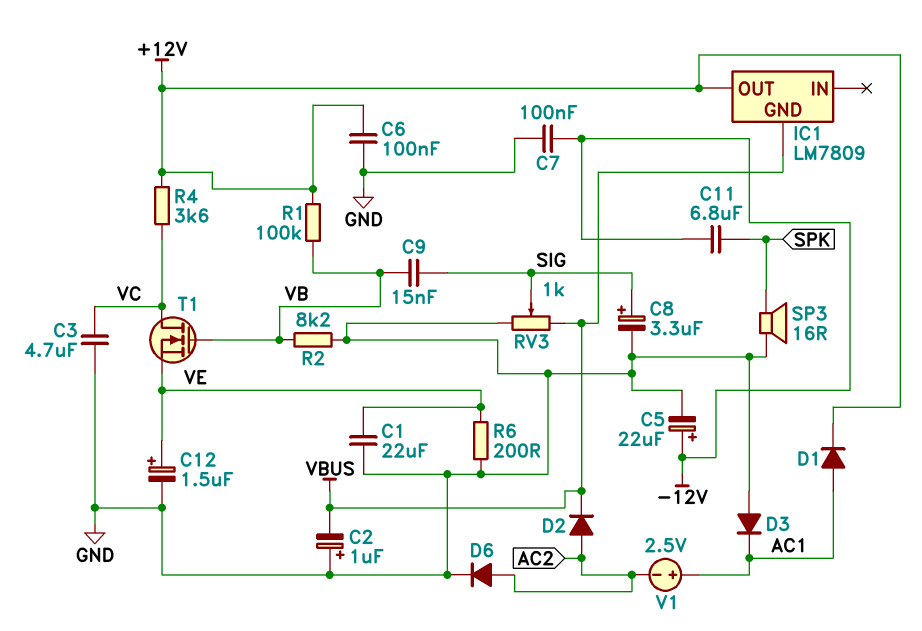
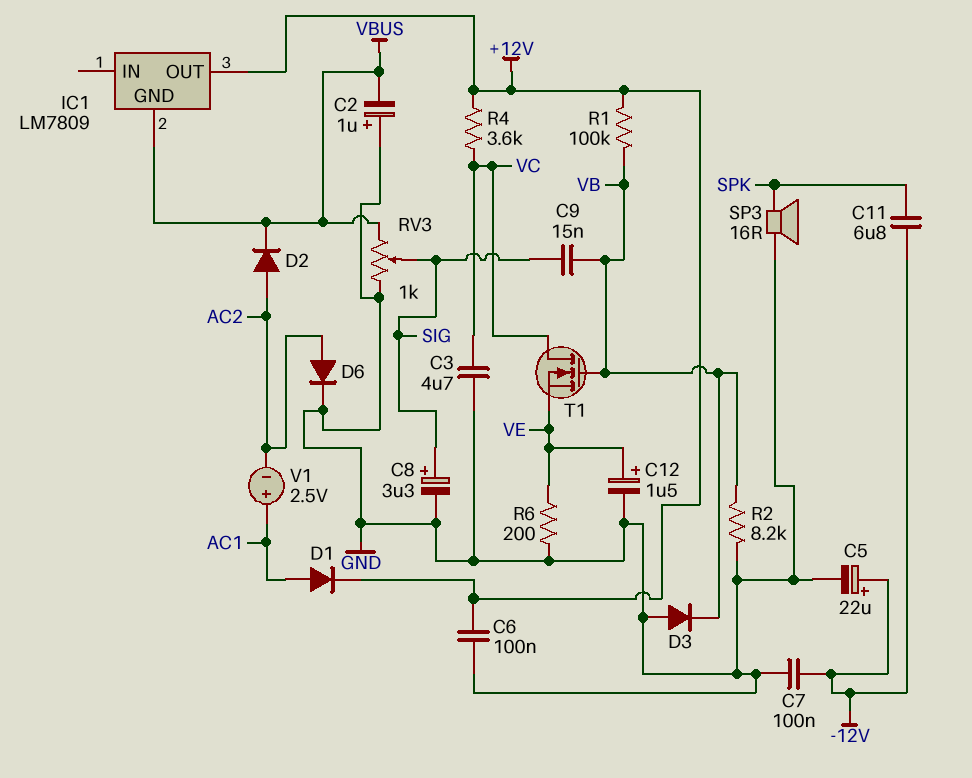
C1: 22uF (GND, VE) -> none
D3: diode (A GND, K AC1) -> diode (A GND, K VB)

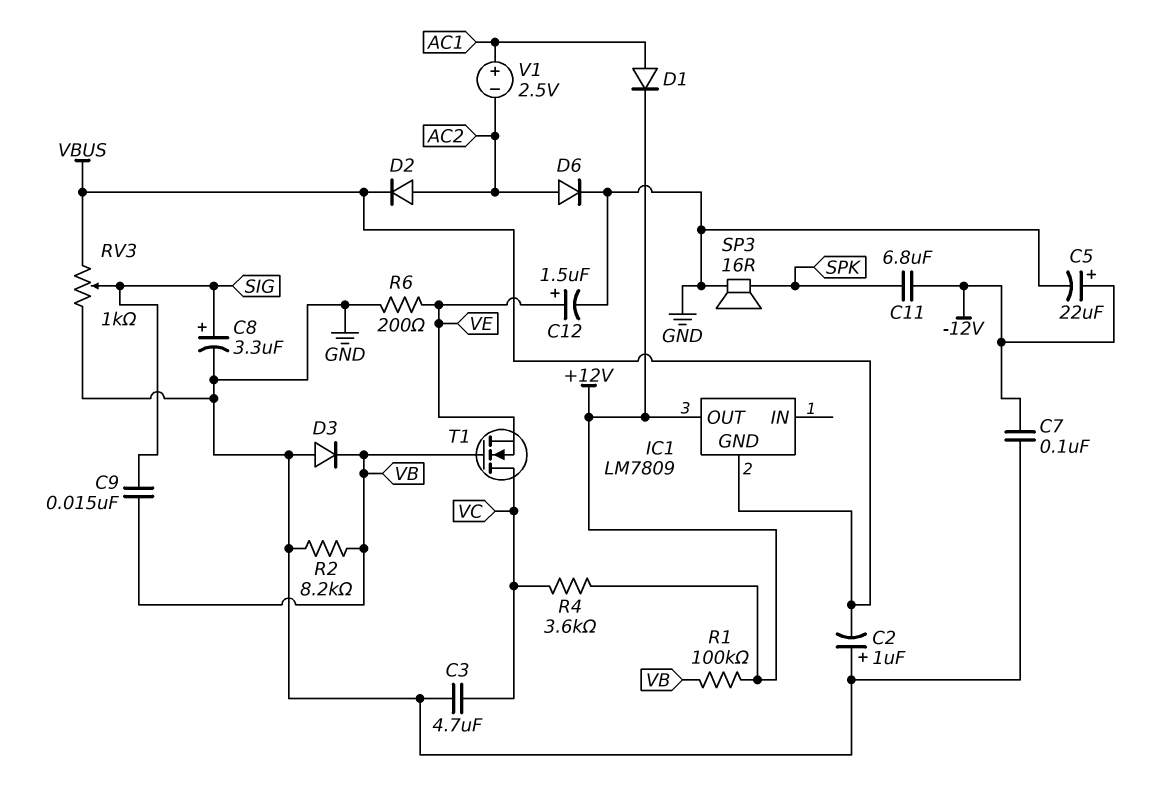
C6: 100nF (+12V, GND) -> none

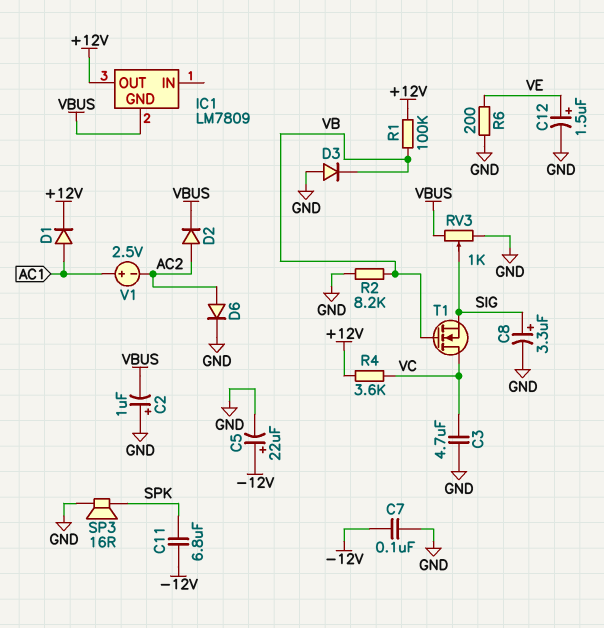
C9: 15nF (SIG, VB) -> none
T1: NMOS (G VB, D VC, S VE) -> NMOS (G VB, D VC, S SIG)

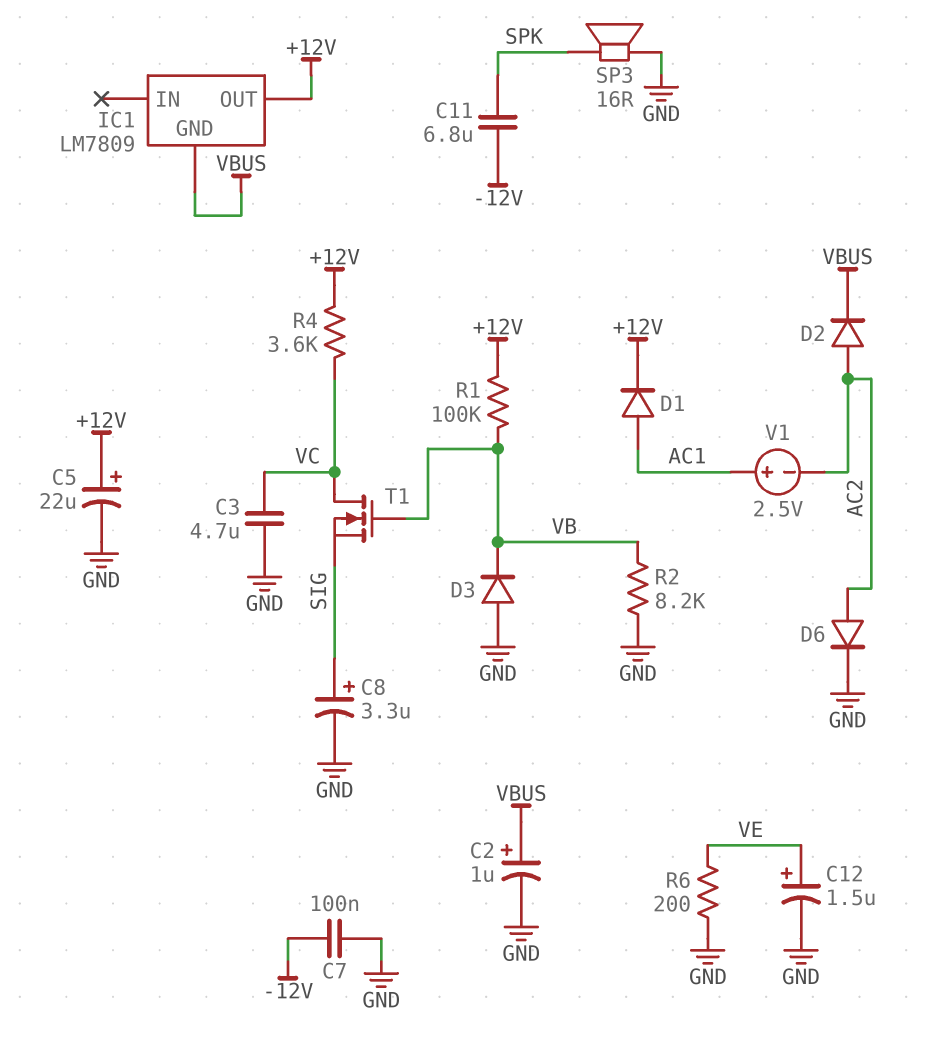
C2: 1uF (plus GND, minus VBUS) -> 1uF (plus VBUS, minus GND)
C5: 22uF (plus -12V, minus GND) -> 22uF (plus +12V, minus GND)
RV3: 1k (GND, VBUS, wiper SIG) -> none

